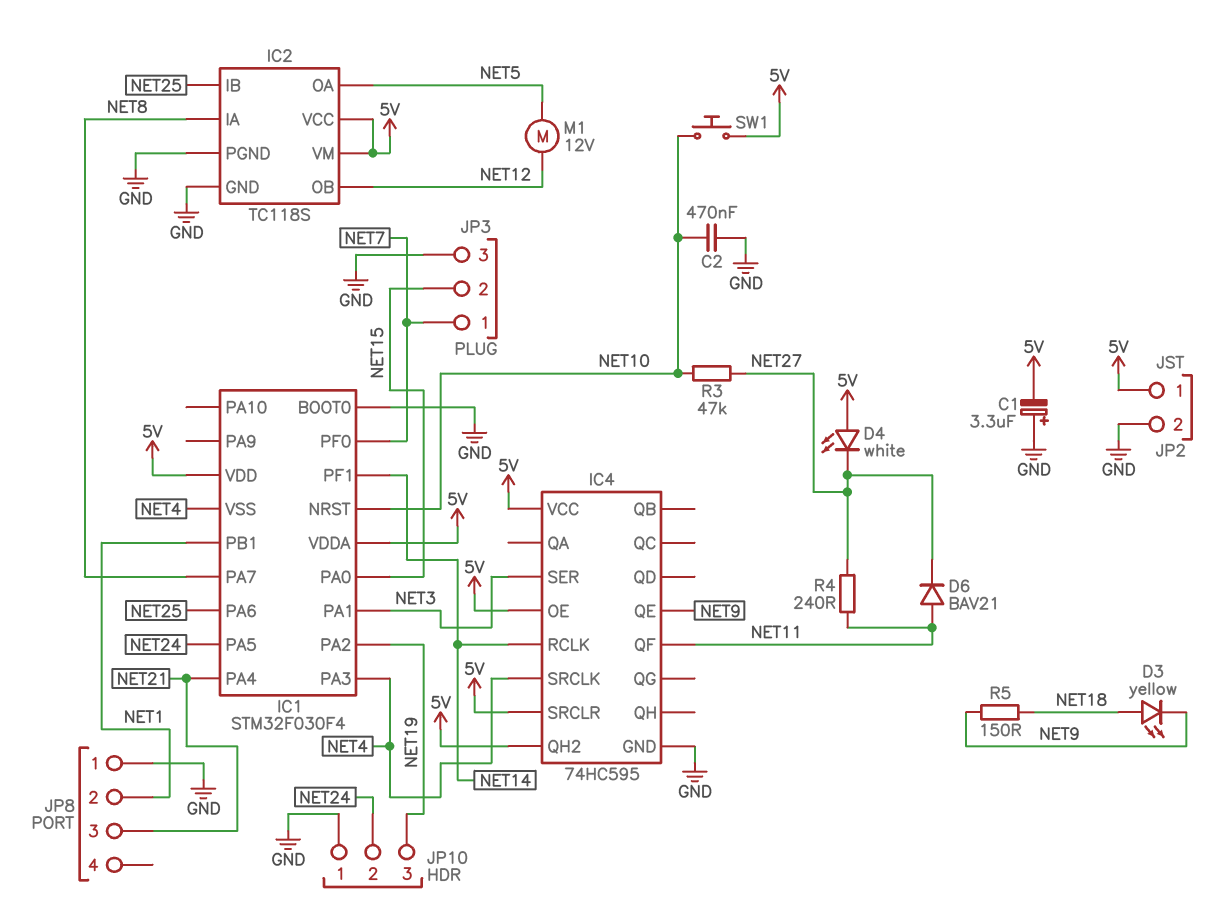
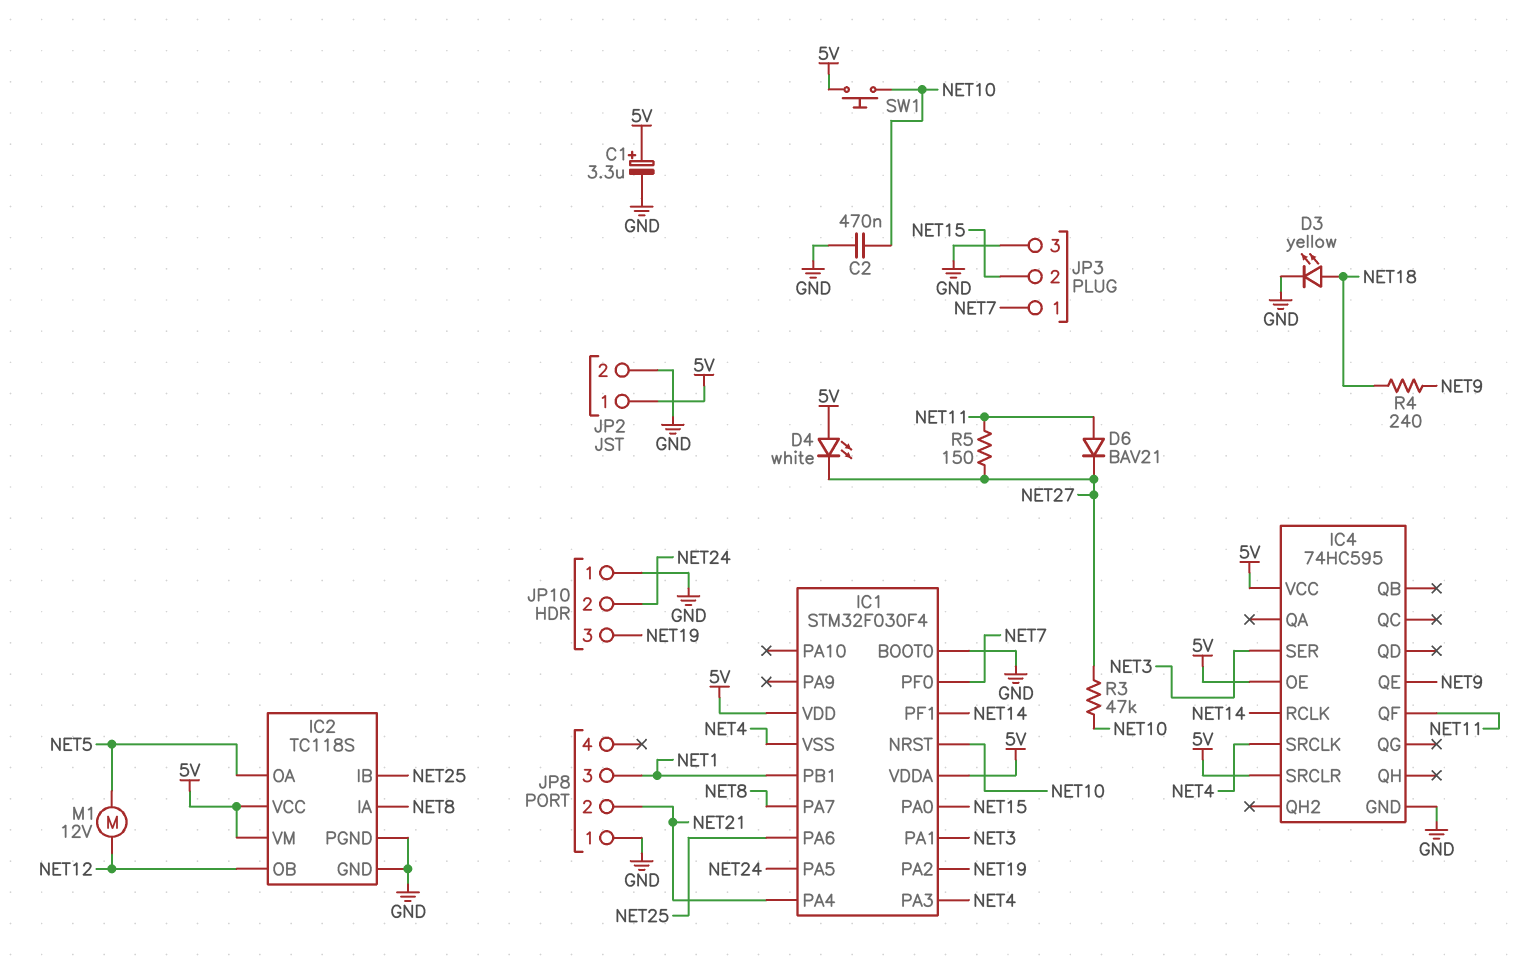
C1: 3.3uF (plus GND, minus 5V) -> 3.3uF (plus 5V, minus GND)
D3: LED yellow (A NET18, K NET9) -> LED yellow (A NET18, K GND)
IC4 pin QH2: 5V -> none
JP8 pin 2: NET1 -> NET21
JP8 pin 3: NET21 -> NET1
R4: 240 (NET11, NET27) -> 240 (NET9, NET18)
R5: 150 (NET9, NET18) -> 150 (NET11, NET27)

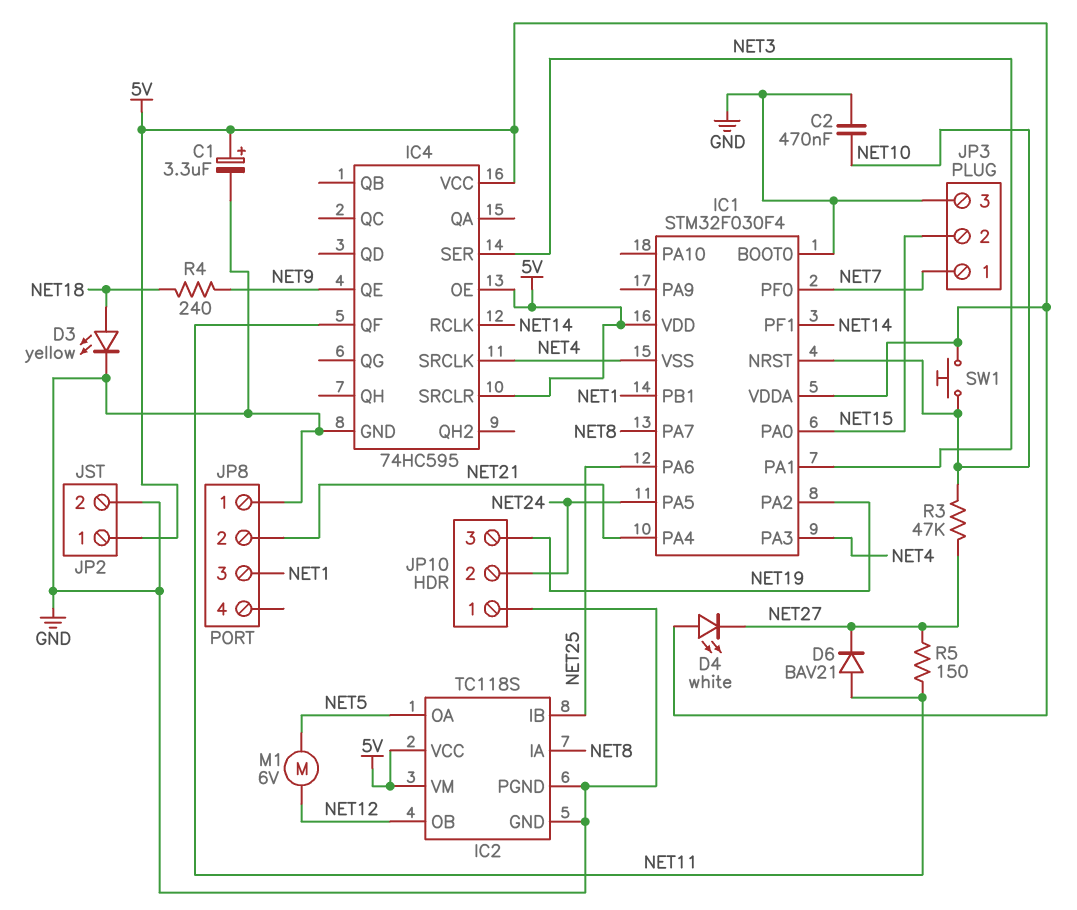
M1: motor 12V (NET5, NET12) -> motor 6V (NET5, NET12)

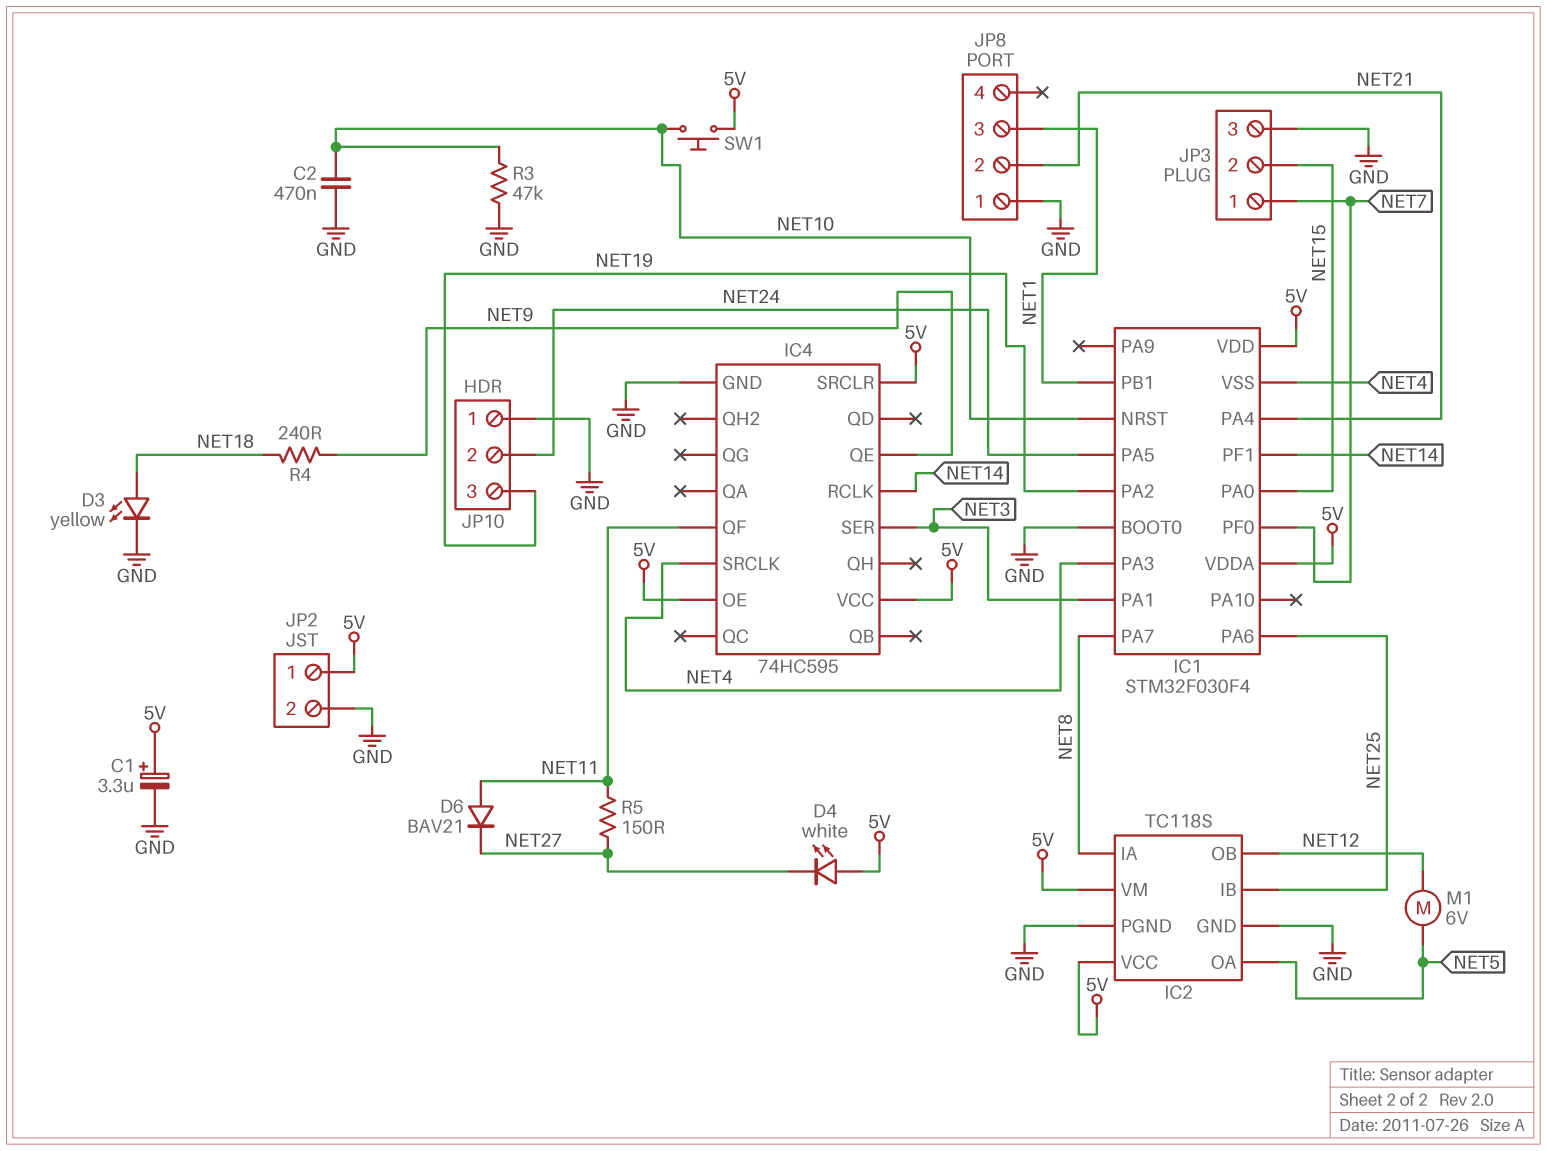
R3: 47k (NET10, NET27) -> 47k (GND, NET10)

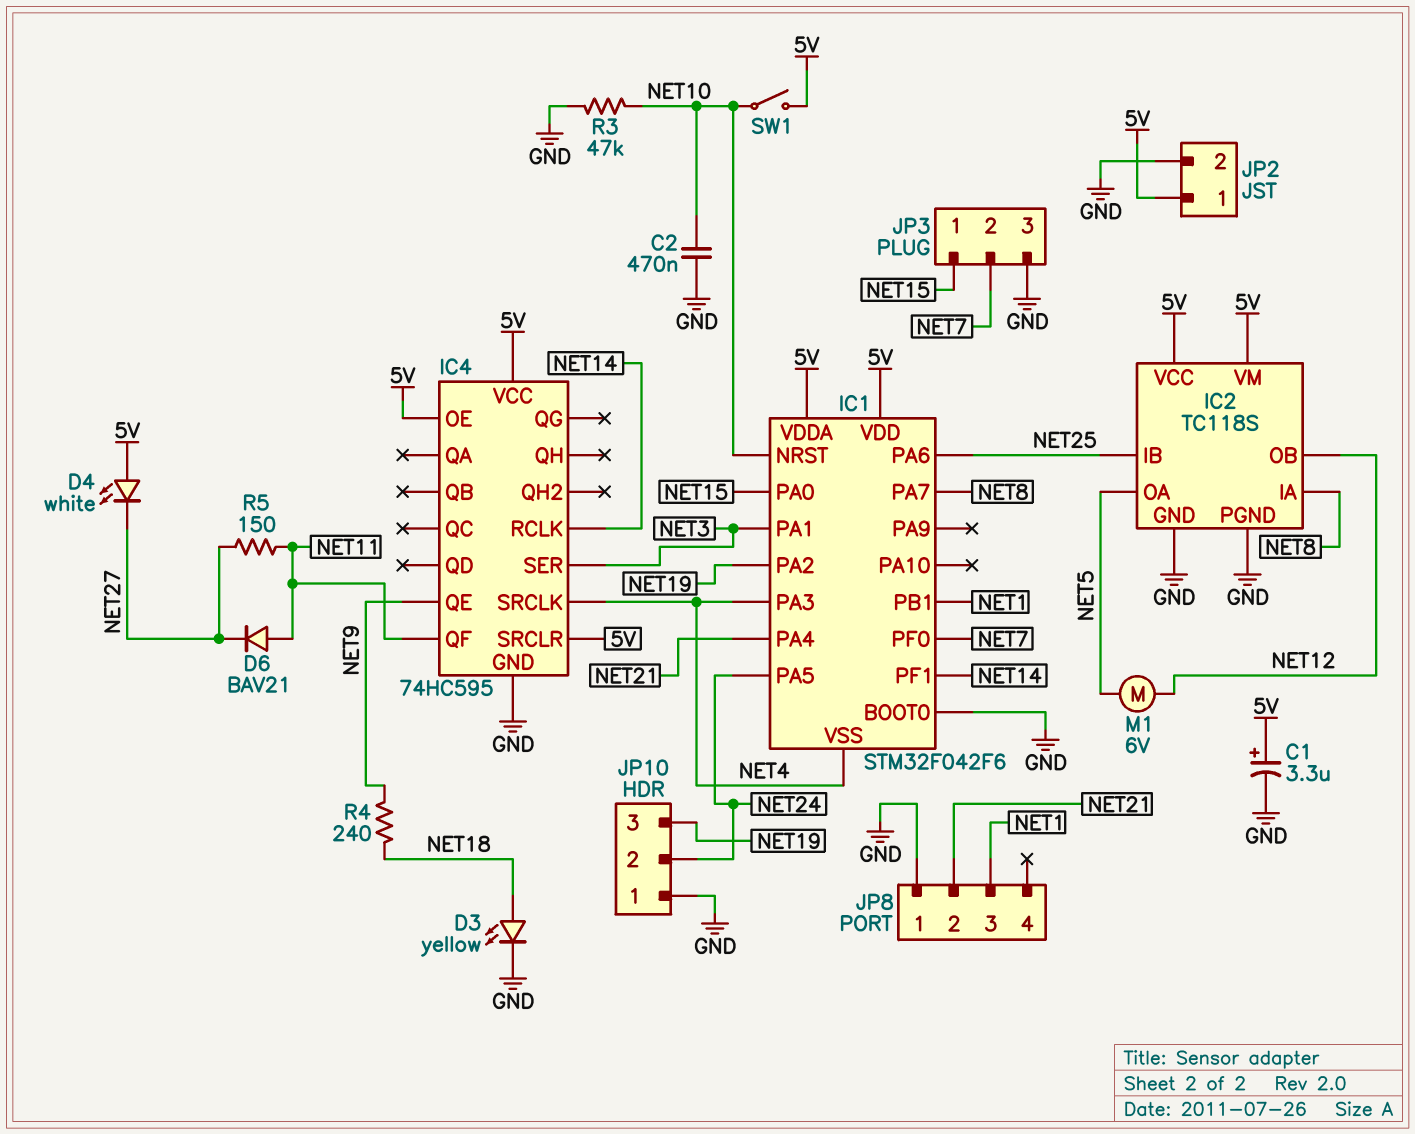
IC1: STM32F030F4 -> STM32F042F6
JP3 pin 1: NET7 -> NET15
JP3 pin 2: NET15 -> NET7
SW1: button (5V, NET10) -> switch (5V, NET10)

